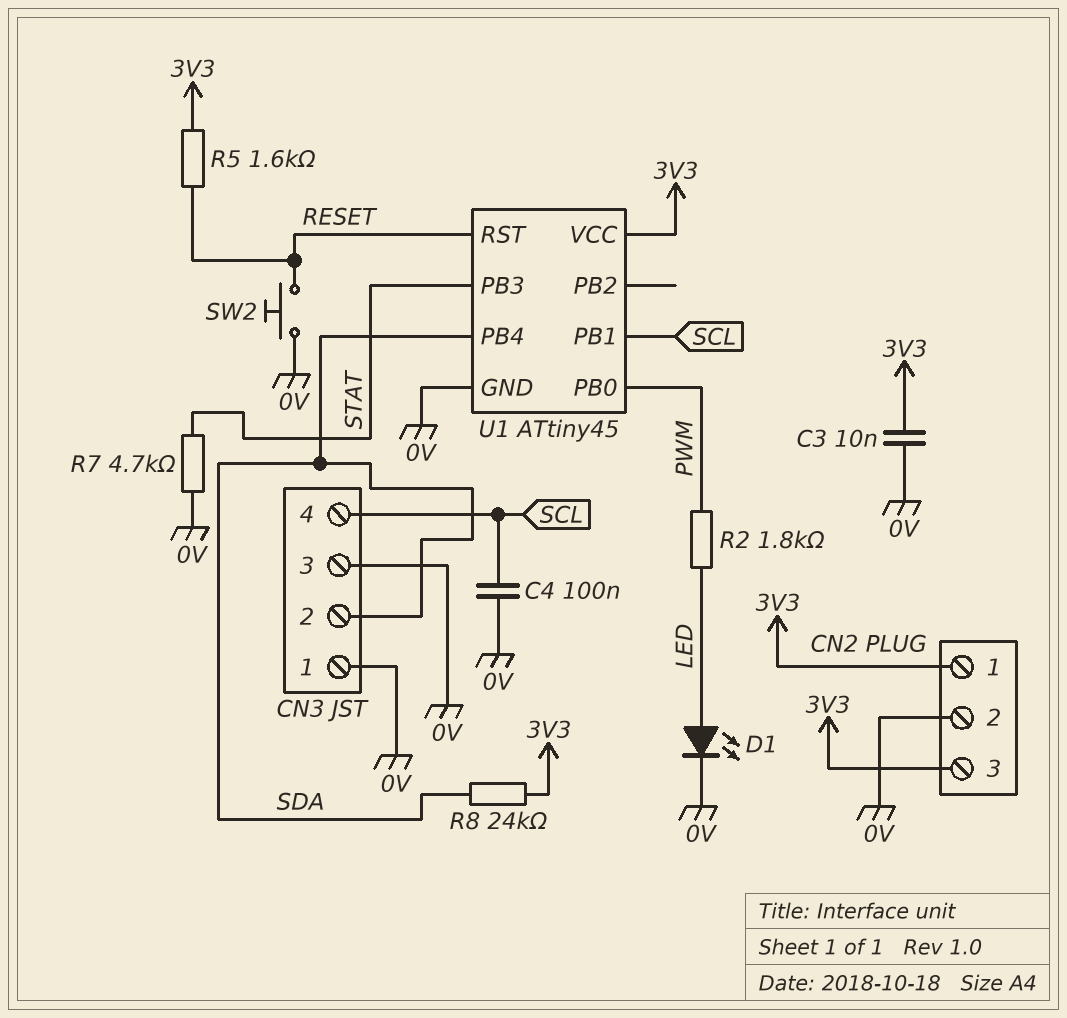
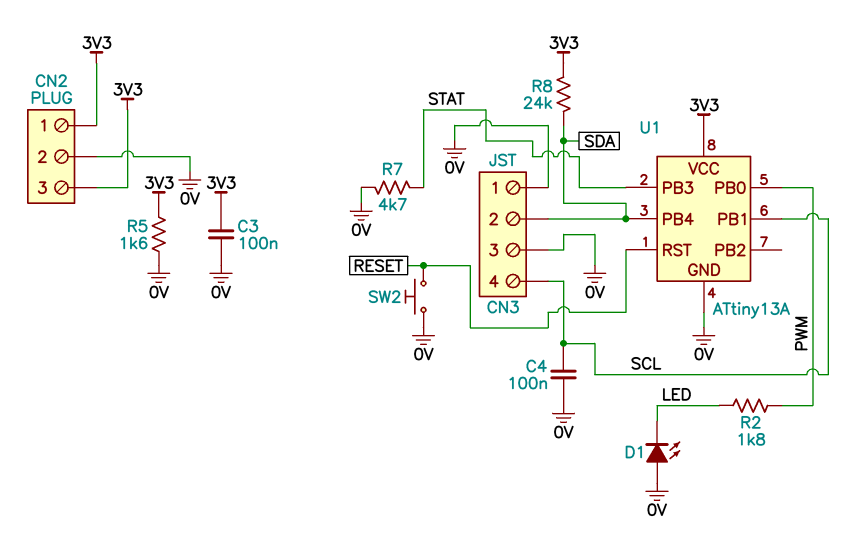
C3: 10nF (0V, 3V3) -> 100nF (0V, 3V3)
D1: LED (A LED, K 0V) -> LED (A 0V, K LED)
R5: 1.6k (3V3, RESET) -> 1.6k (0V, 3V3)
U1: ATtiny45 -> ATtiny13A

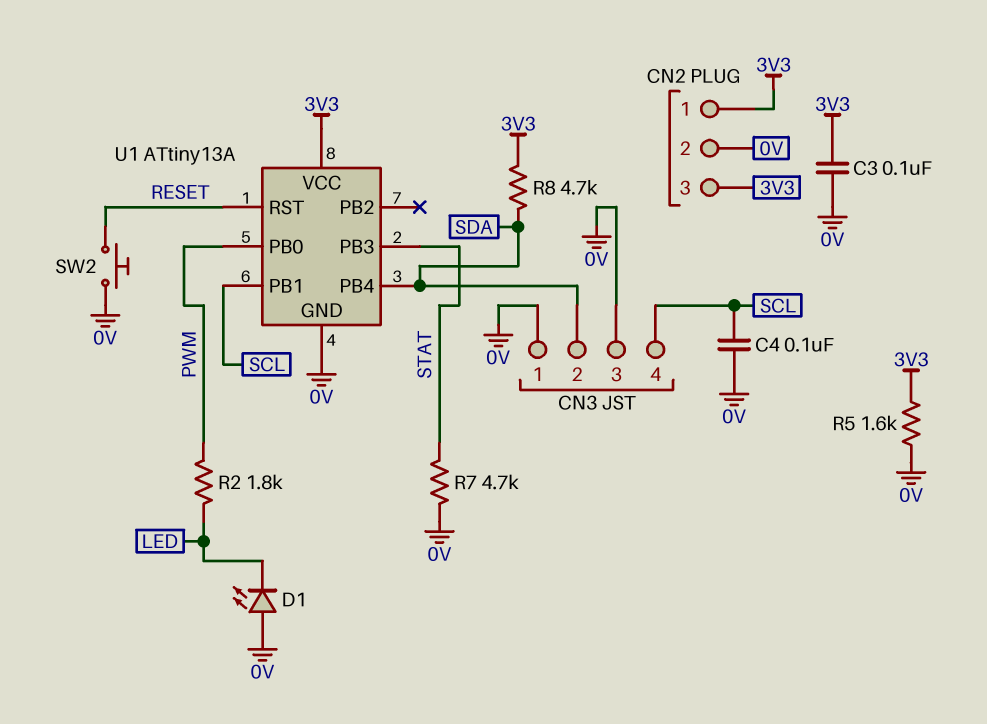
R8: 24k (3V3, SDA) -> 4.7k (3V3, SDA)

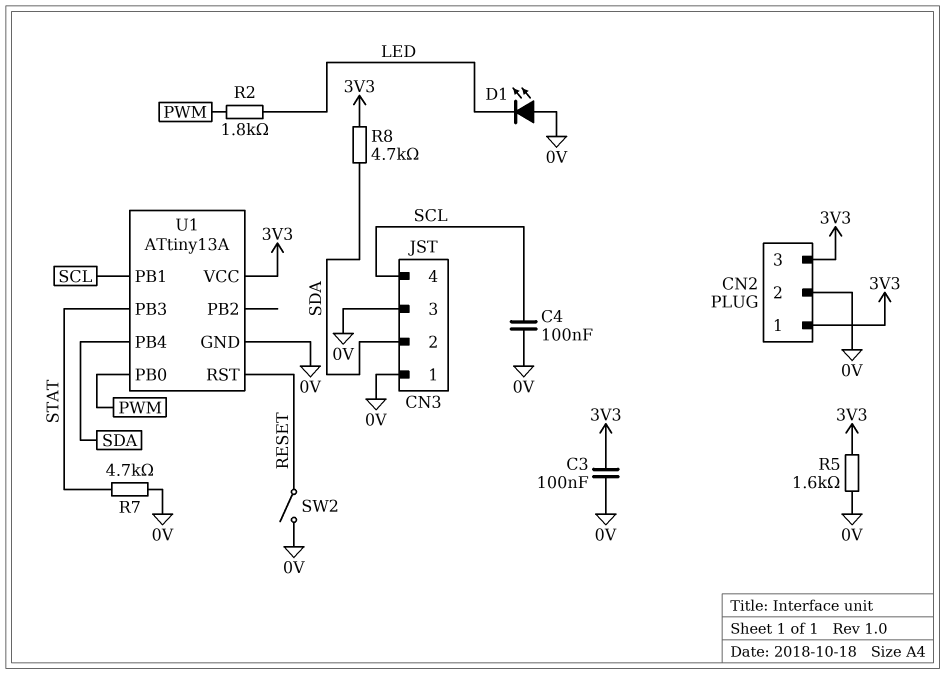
SW2: button (0V, RESET) -> switch (0V, RESET)

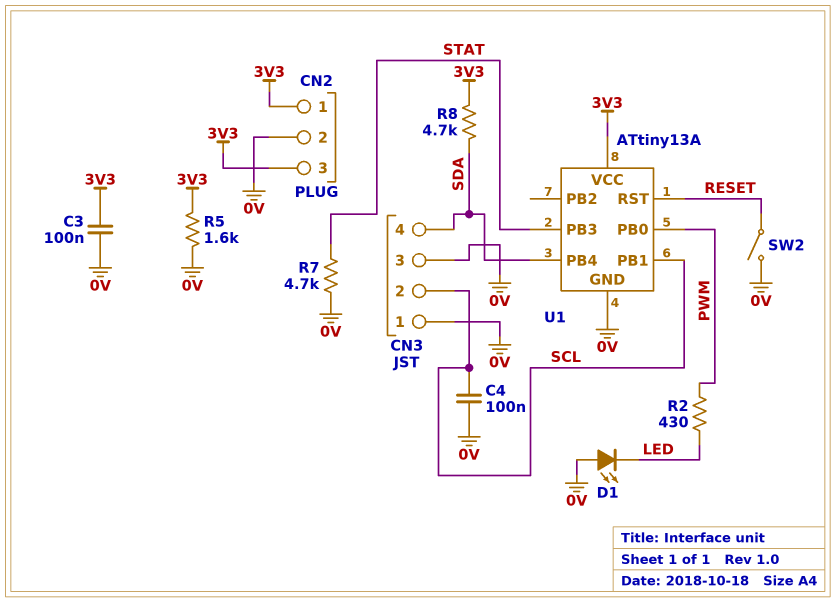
CN3 pin 2: SDA -> SCL
CN3 pin 4: SCL -> SDA
R2: 1.8k (LED, PWM) -> 430 (LED, PWM)

